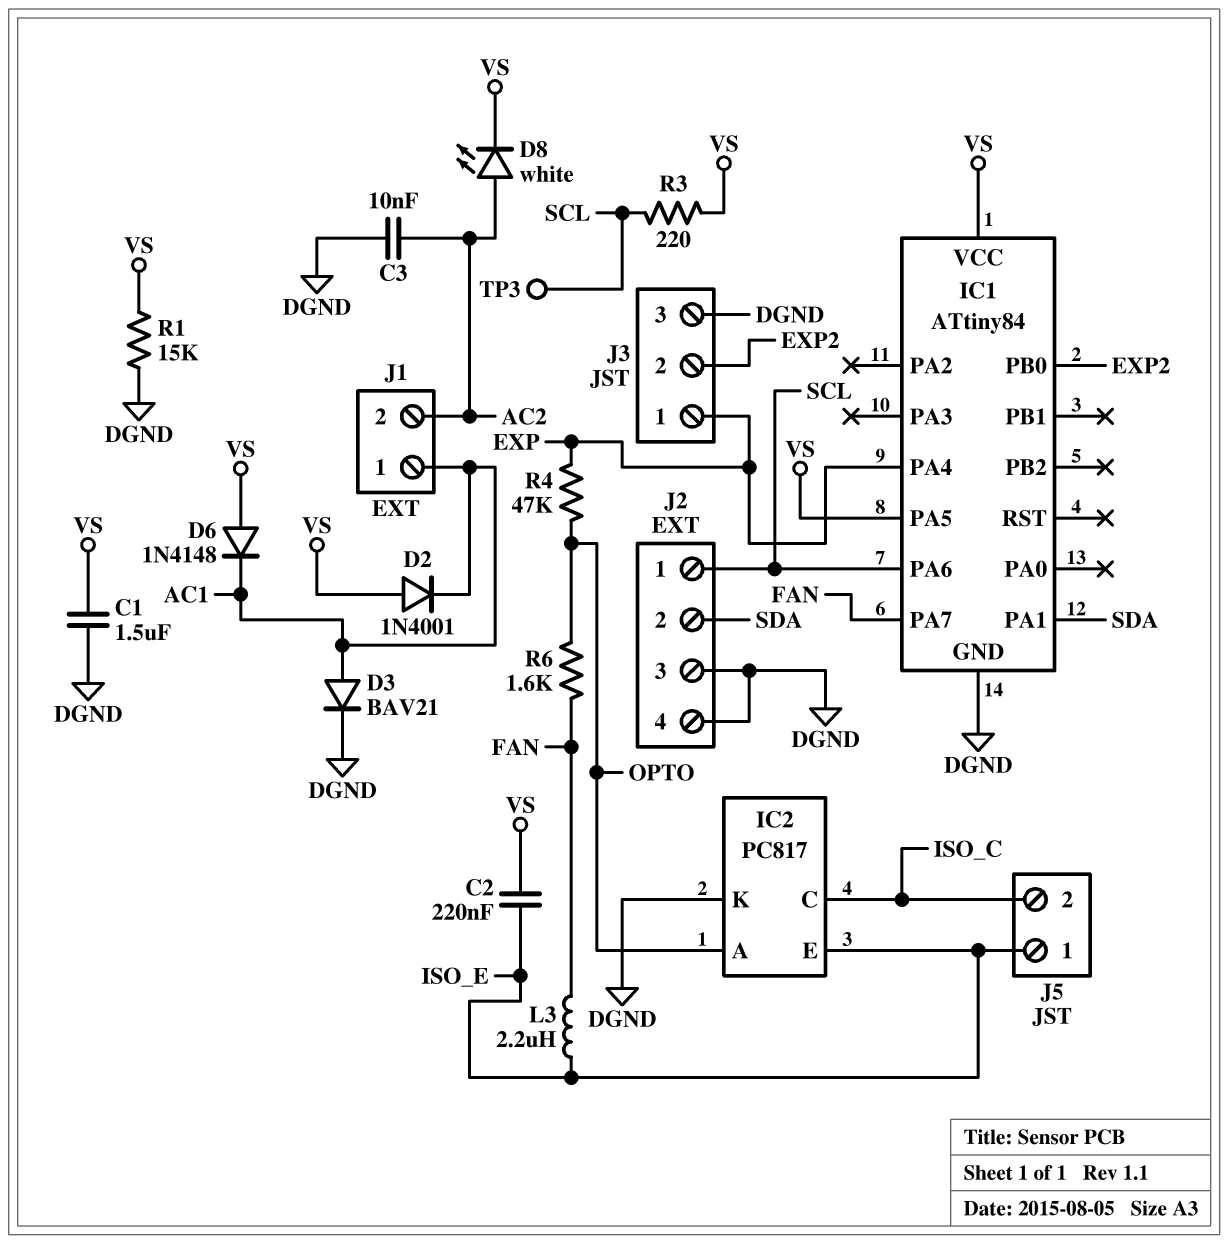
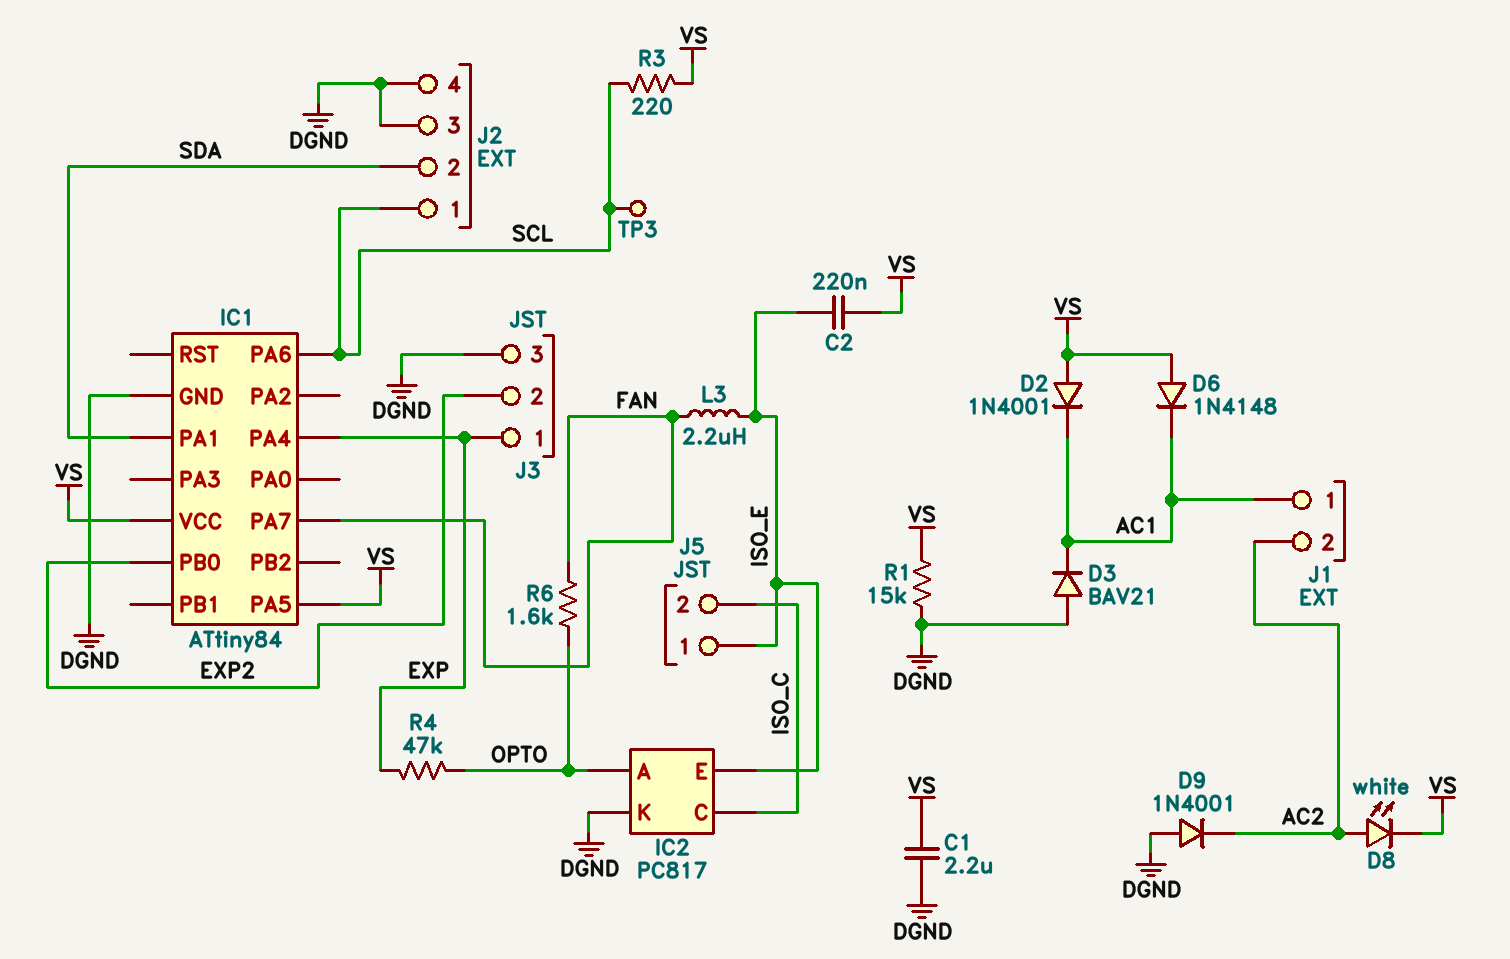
C1: 1.5uF (DGND, VS) -> 2.2uF (DGND, VS)
C3: 10nF (AC2, DGND) -> none
D3: diode BAV21 (A AC1, K DGND) -> diode BAV21 (A DGND, K AC1)
D9: none -> diode 1N4001 (A DGND, K AC2)

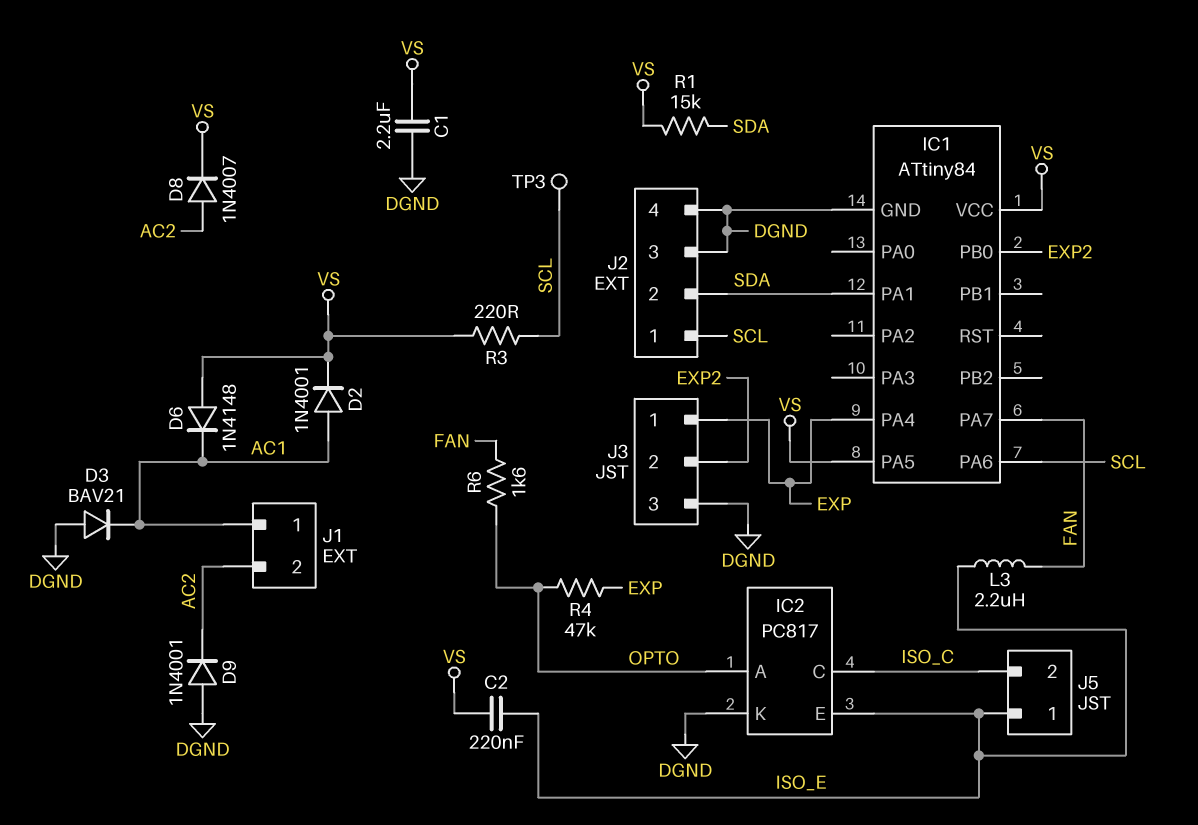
D2: diode 1N4001 (A VS, K AC1) -> diode 1N4001 (A AC1, K VS)
D8: LED white (A AC2, K VS) -> diode 1N4007 (A AC2, K VS)
R1: 15k (DGND, VS) -> 15k (SDA, VS)

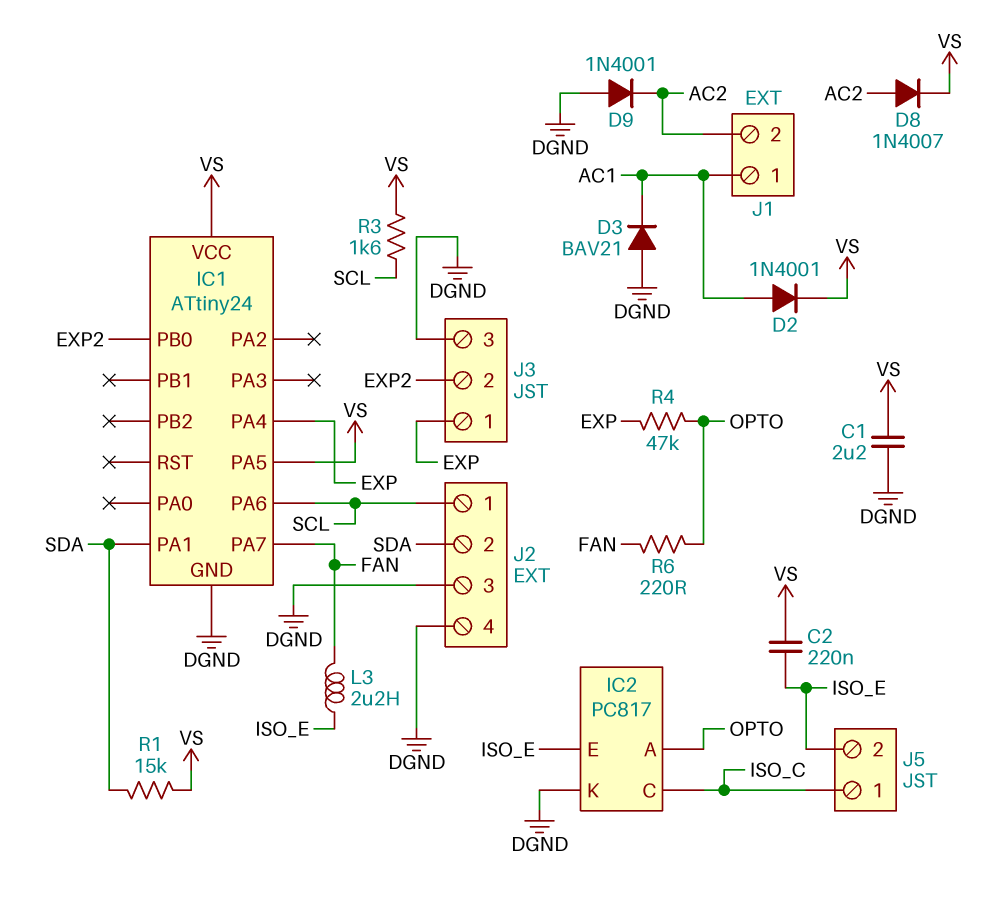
D6: diode 1N4148 (A VS, K AC1) -> none
IC1: ATtiny84 -> ATtiny24
J5 pin 1: ISO_E -> ISO_C
J5 pin 2: ISO_C -> ISO_E
R3: 220 (SCL, VS) -> 1.6k (SCL, VS)
R6: 1.6k (FAN, OPTO) -> 220 (FAN, OPTO)
TP3: test point (SCL) -> none

